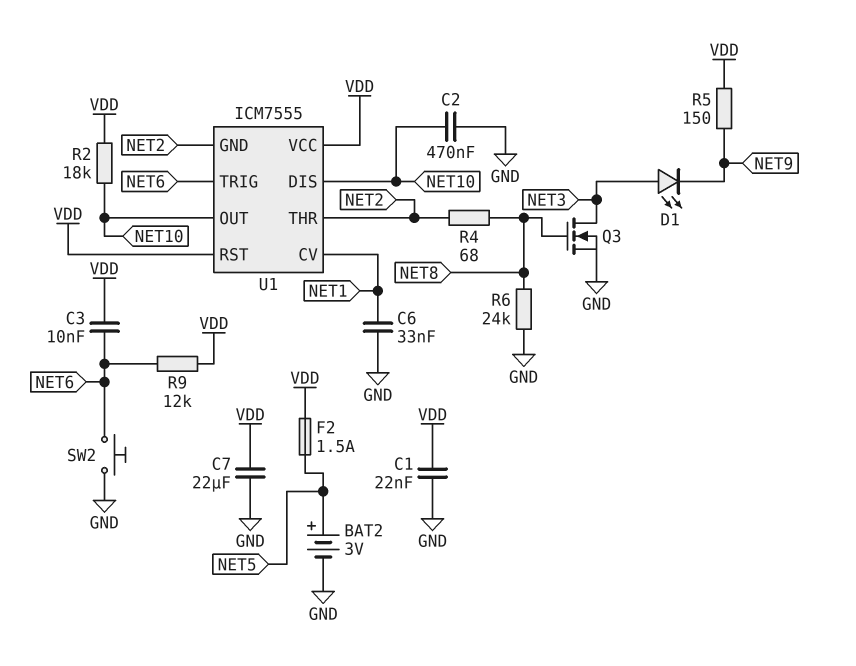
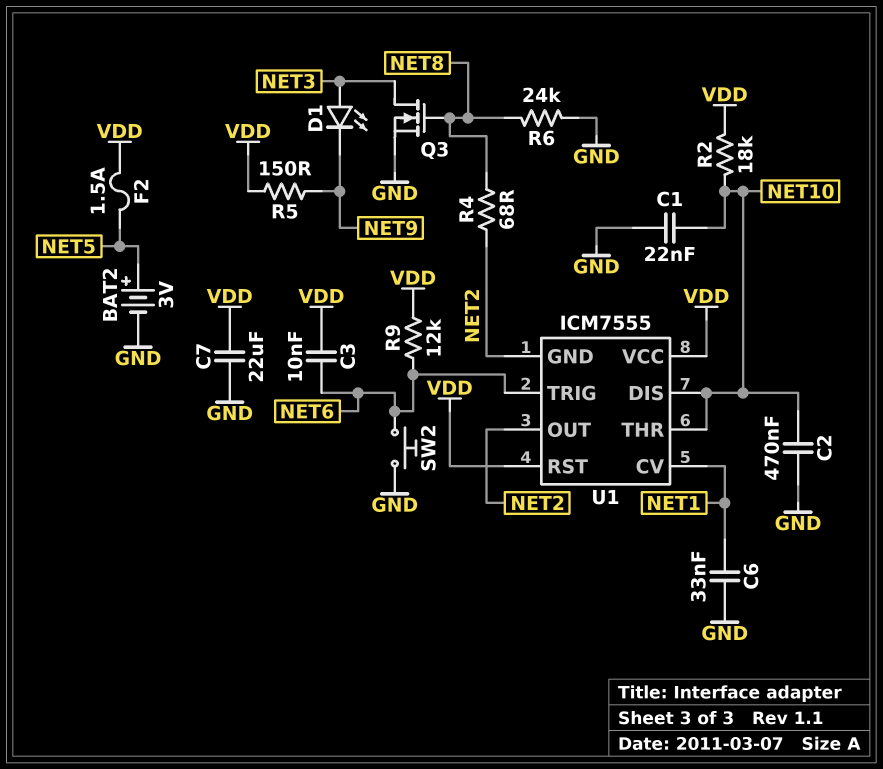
C1: 22nF (GND, VDD) -> 22nF (GND, NET10)
U1 pin OUT: NET10 -> NET2
U1 pin THR: NET2 -> NET10

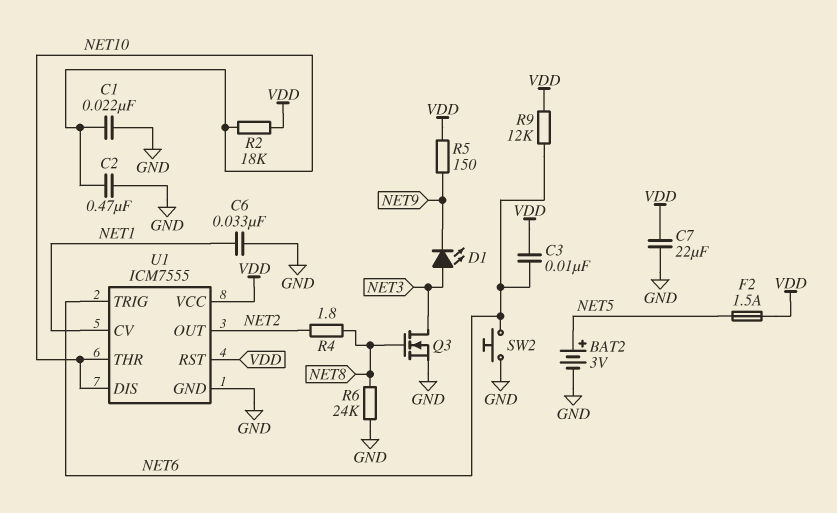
R4: 68 (NET2, NET8) -> 1.8 (NET2, NET8)
U1 pin GND: NET2 -> GND

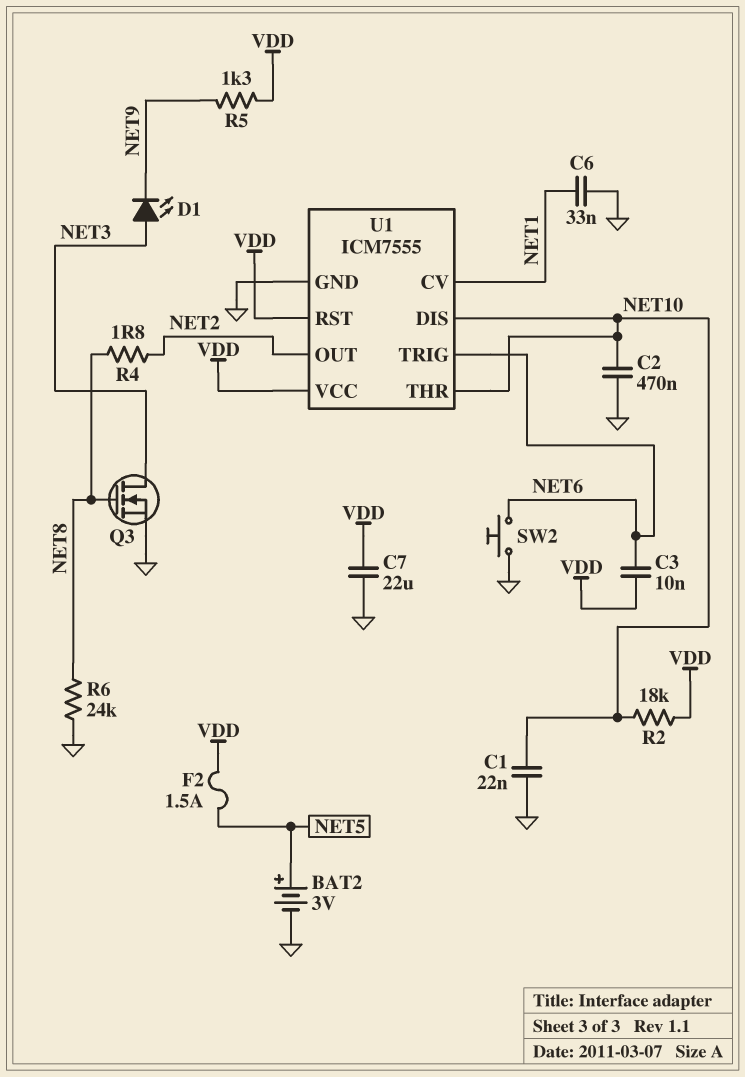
R5: 150 (NET9, VDD) -> 1.3k (NET9, VDD)
R9: 12k (NET6, VDD) -> none

